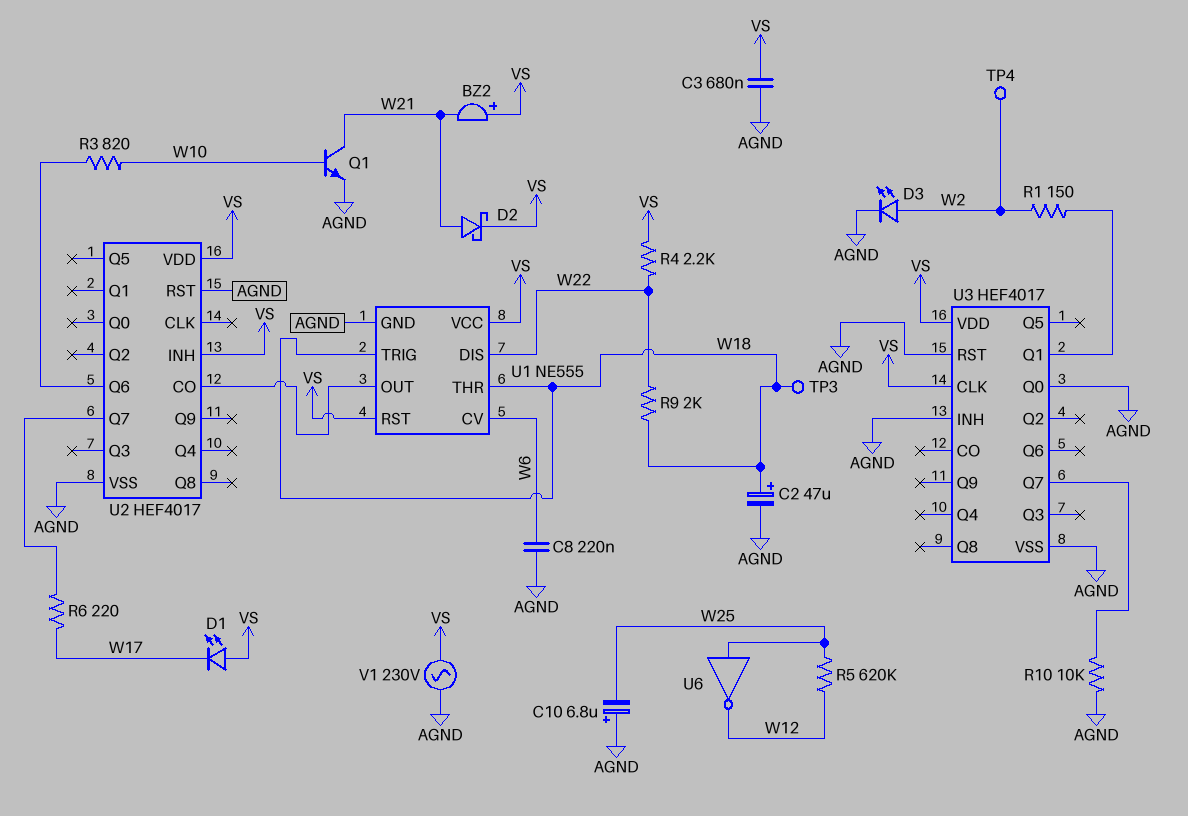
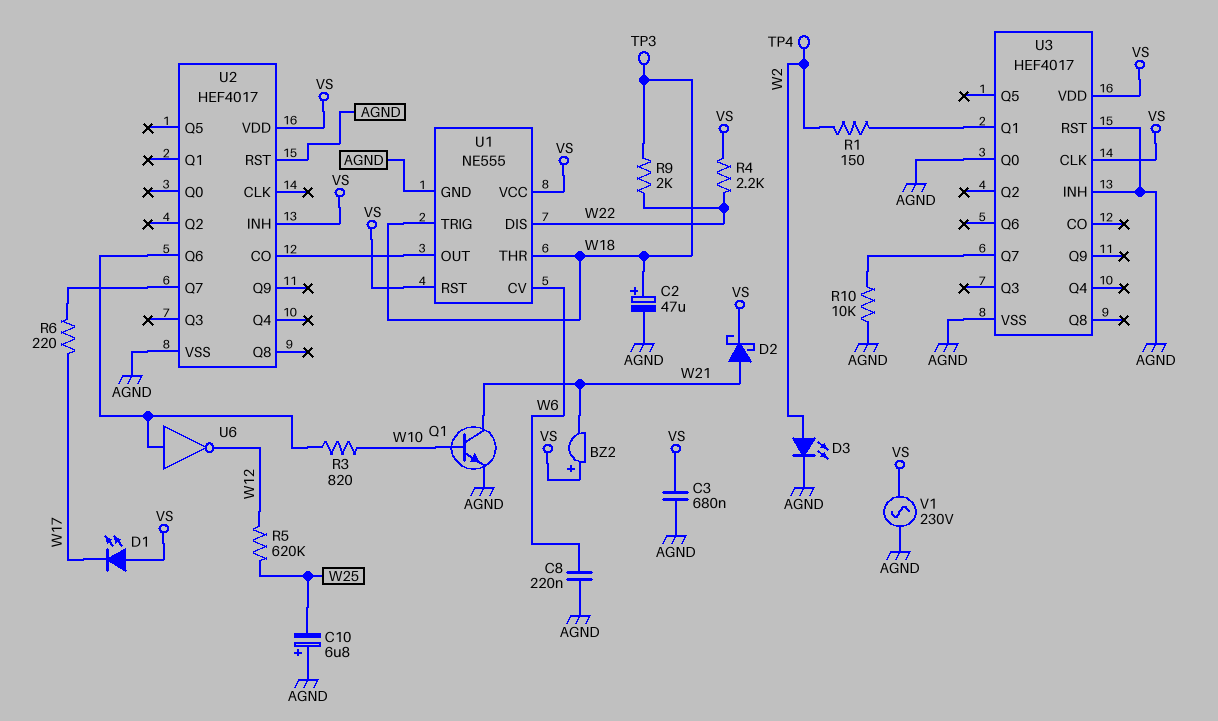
U6: NOT (in W25, out W12) -> NOT (in U2/Q6, out W12)

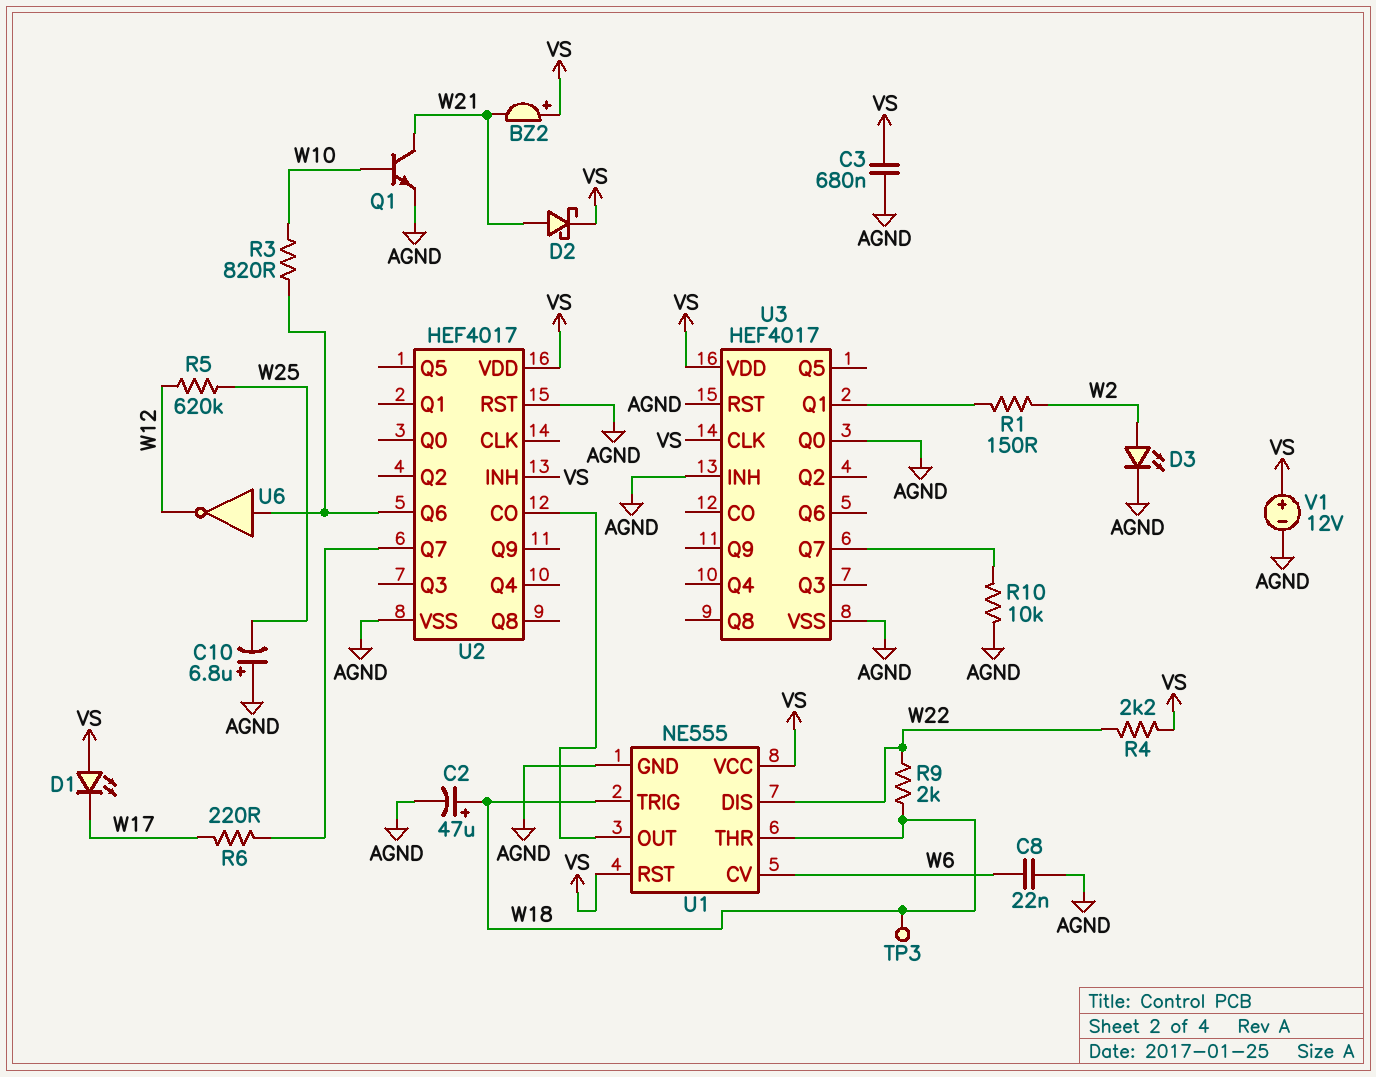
C8: 220nF (AGND, W6) -> 22nF (AGND, W6)
TP4: test point (W2) -> none
V1: AC 230V (AGND, VS) -> 12V (plus VS, minus AGND)

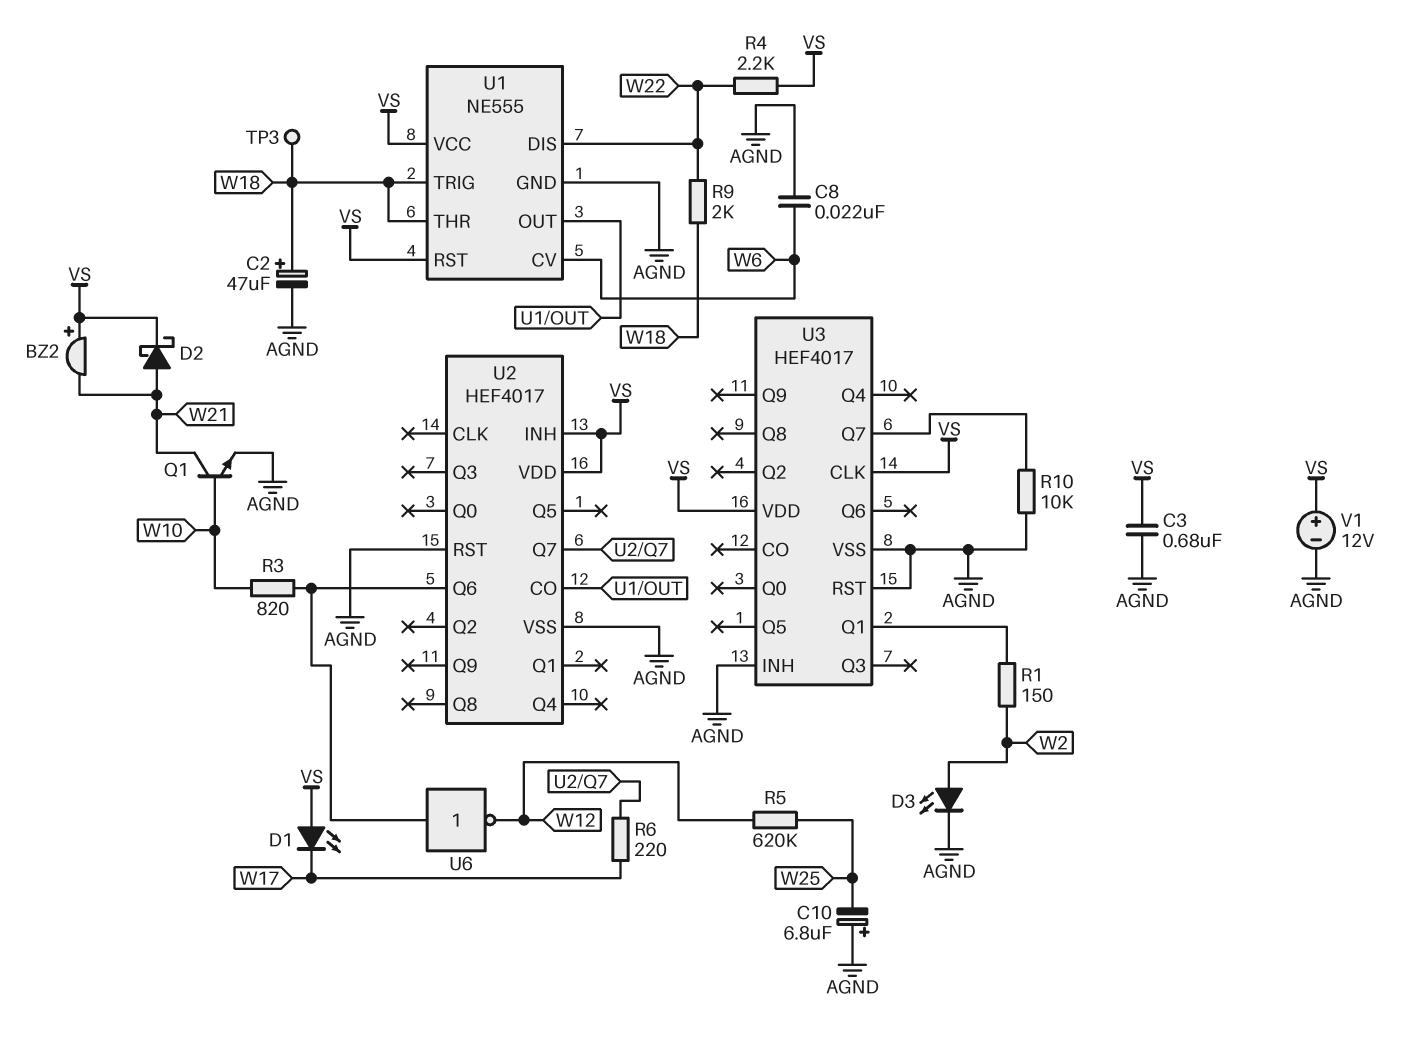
U3 pin Q0: AGND -> none

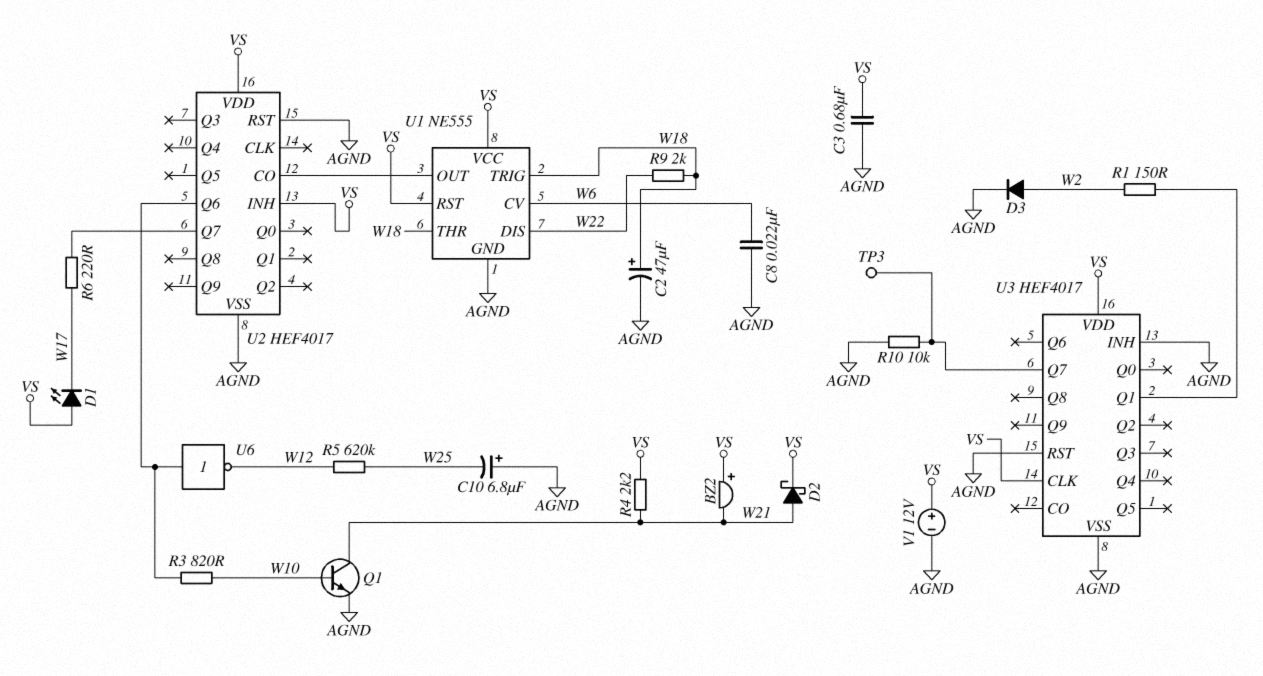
D3: LED (A W2, K AGND) -> diode (A W2, K AGND)
R4: 2.2k (VS, W22) -> 2.2k (VS, W21)
TP3: test point (W18) -> test point (U3/Q7)

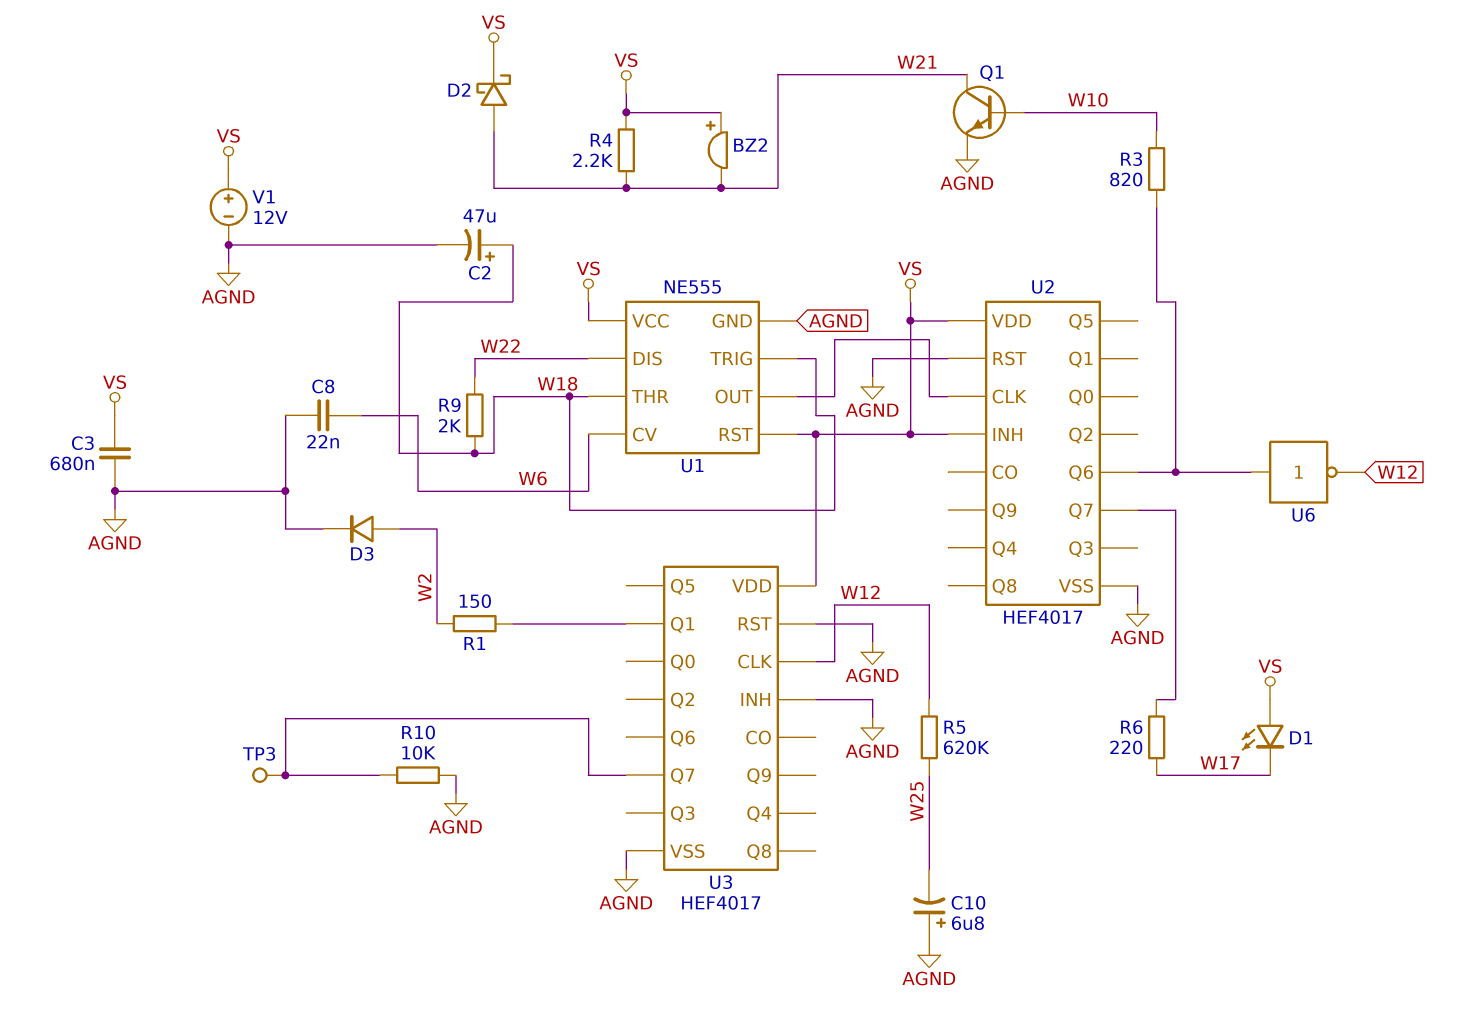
U2 pin CLK: none -> U1/OUT
U2 pin CO: U1/OUT -> none
U3 pin CLK: VS -> W12

